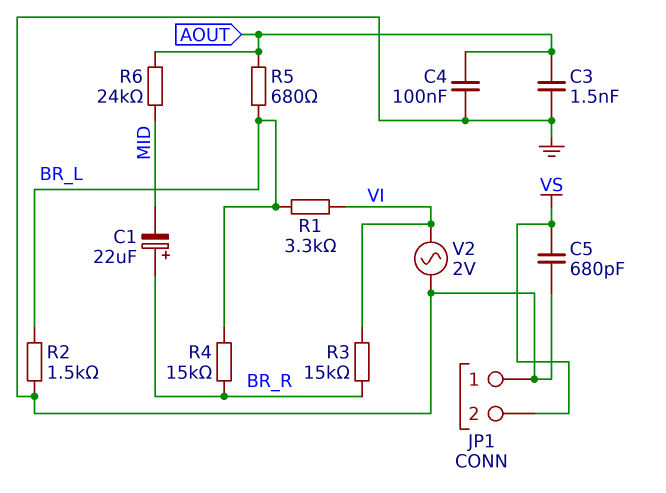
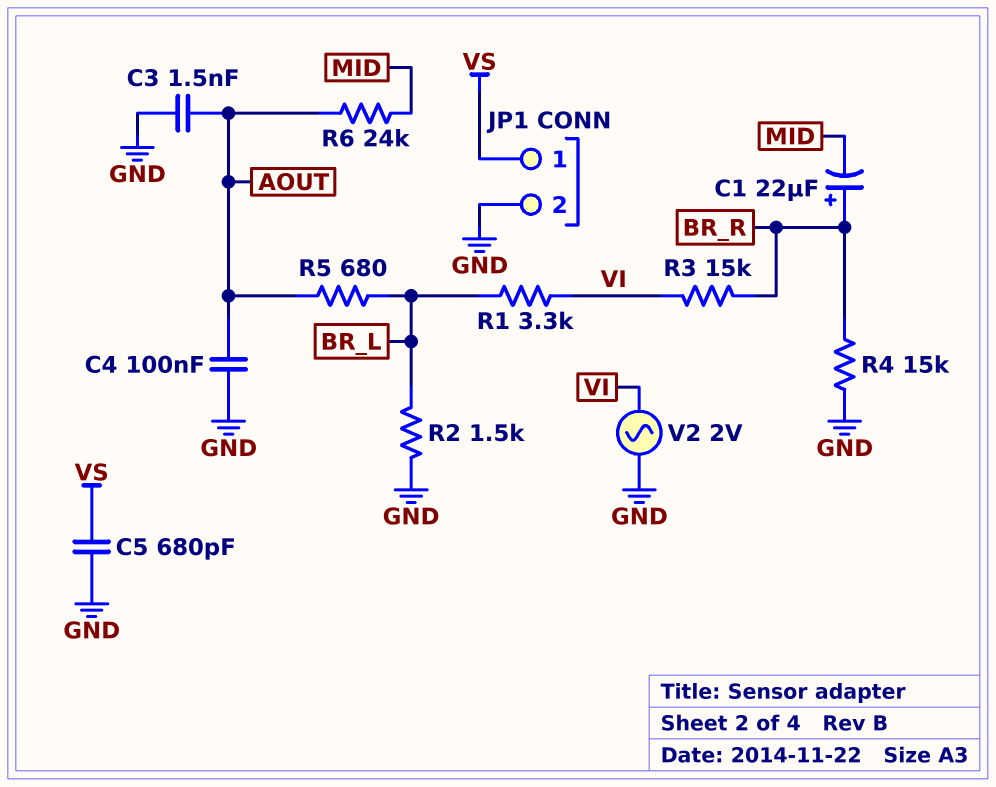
JP1 pin 1: GND -> VS
JP1 pin 2: VS -> GND
R4: 15k (BR_L, BR_R) -> 15k (BR_R, GND)

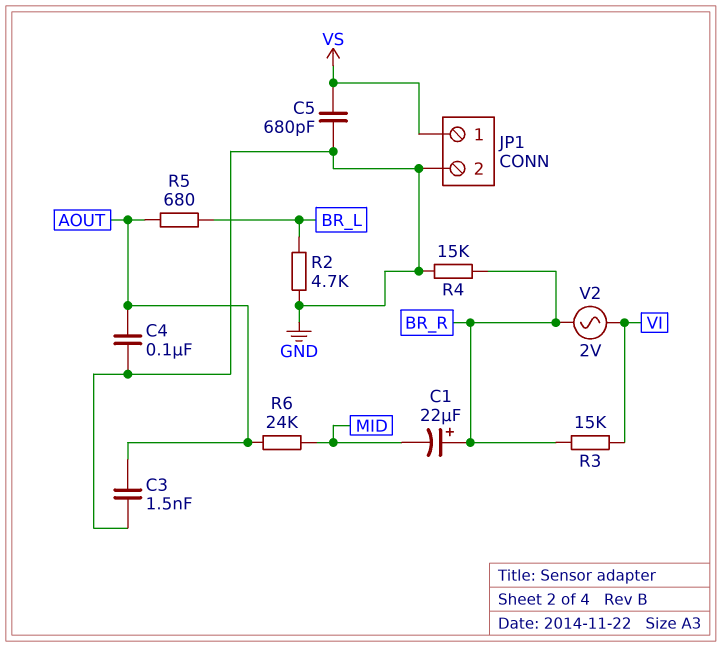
R1: 3.3k (BR_L, VI) -> none
R2: 1.5k (BR_L, GND) -> 4.7k (BR_L, GND)
V2: AC 2V (GND, VI) -> AC 2V (BR_R, VI)

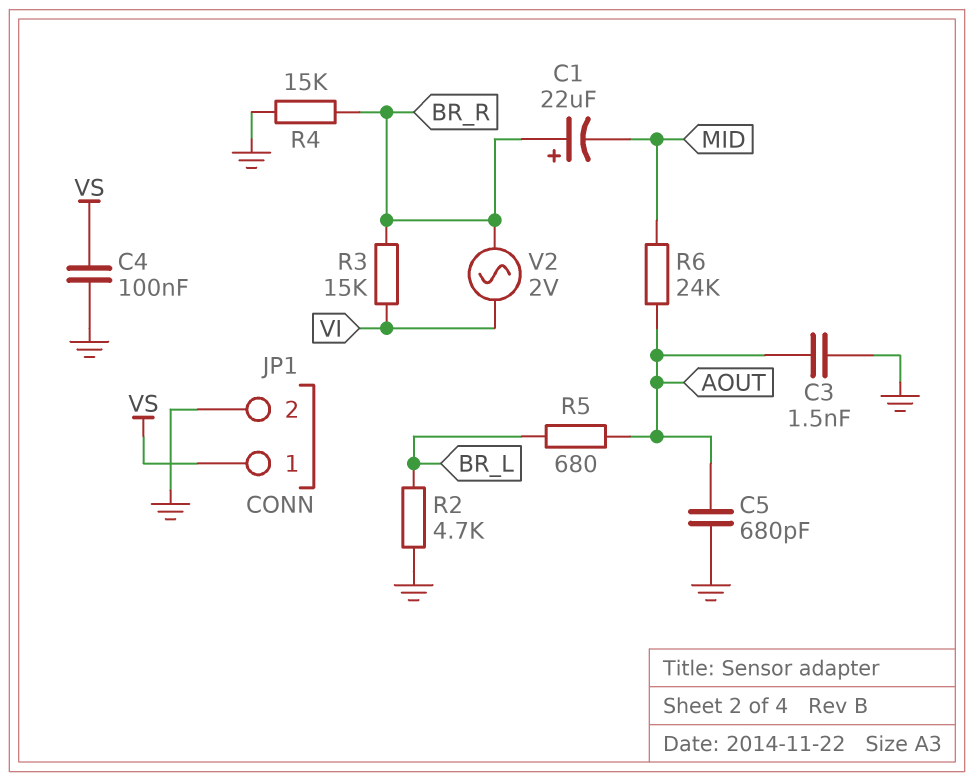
C4: 100nF (AOUT, GND) -> 100nF (GND, VS)
C5: 680pF (GND, VS) -> 680pF (AOUT, GND)

